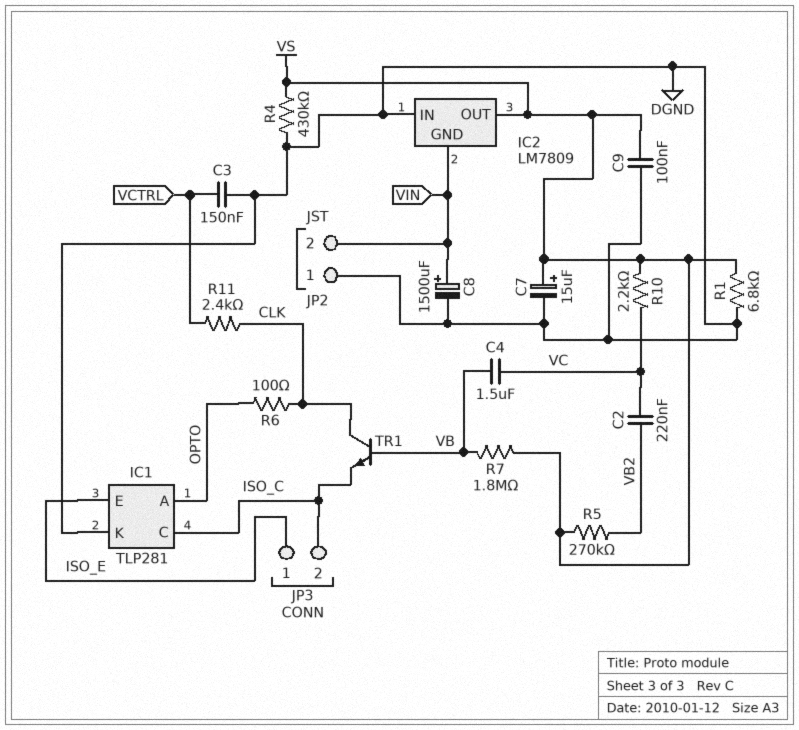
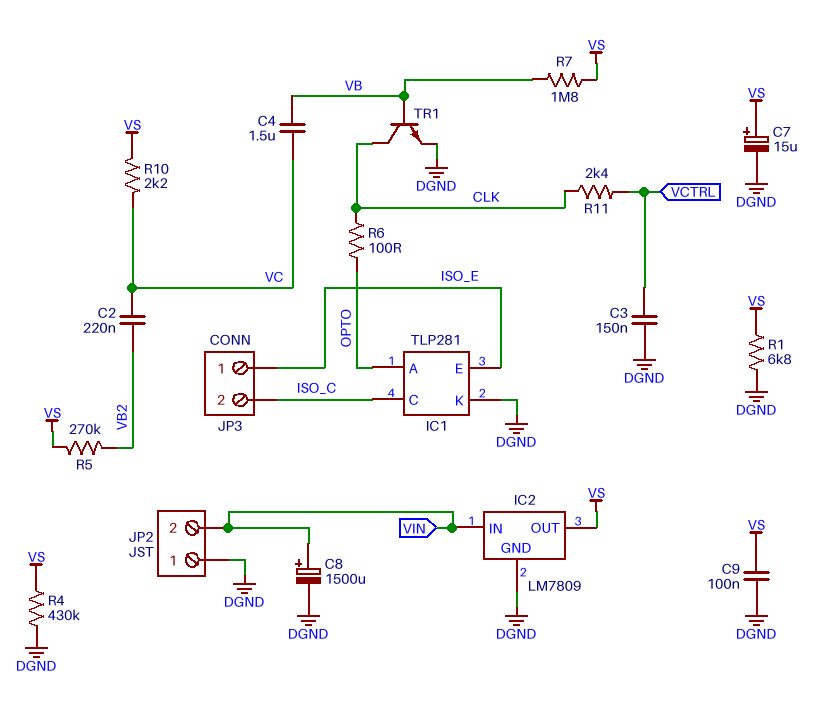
IC2 pin GND: VIN -> DGND
IC2 pin IN: DGND -> VIN
TR1: NPN (B VB, C CLK, E ISO_C) -> NPN (B VB, C CLK, E DGND)

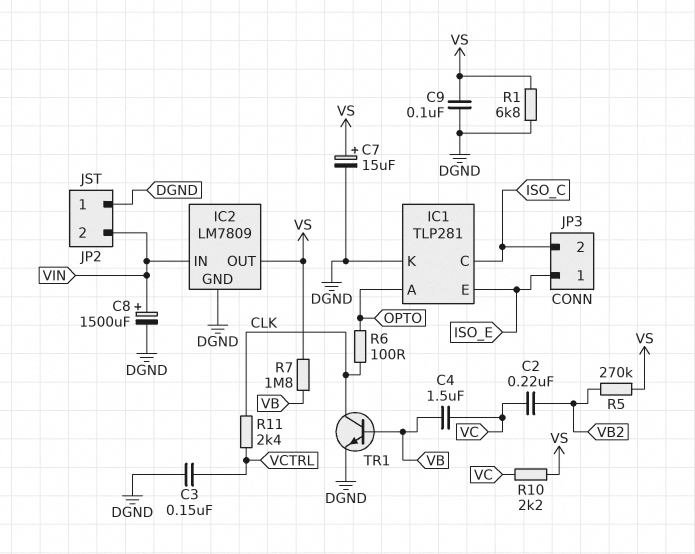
R4: 430k (DGND, VS) -> none

